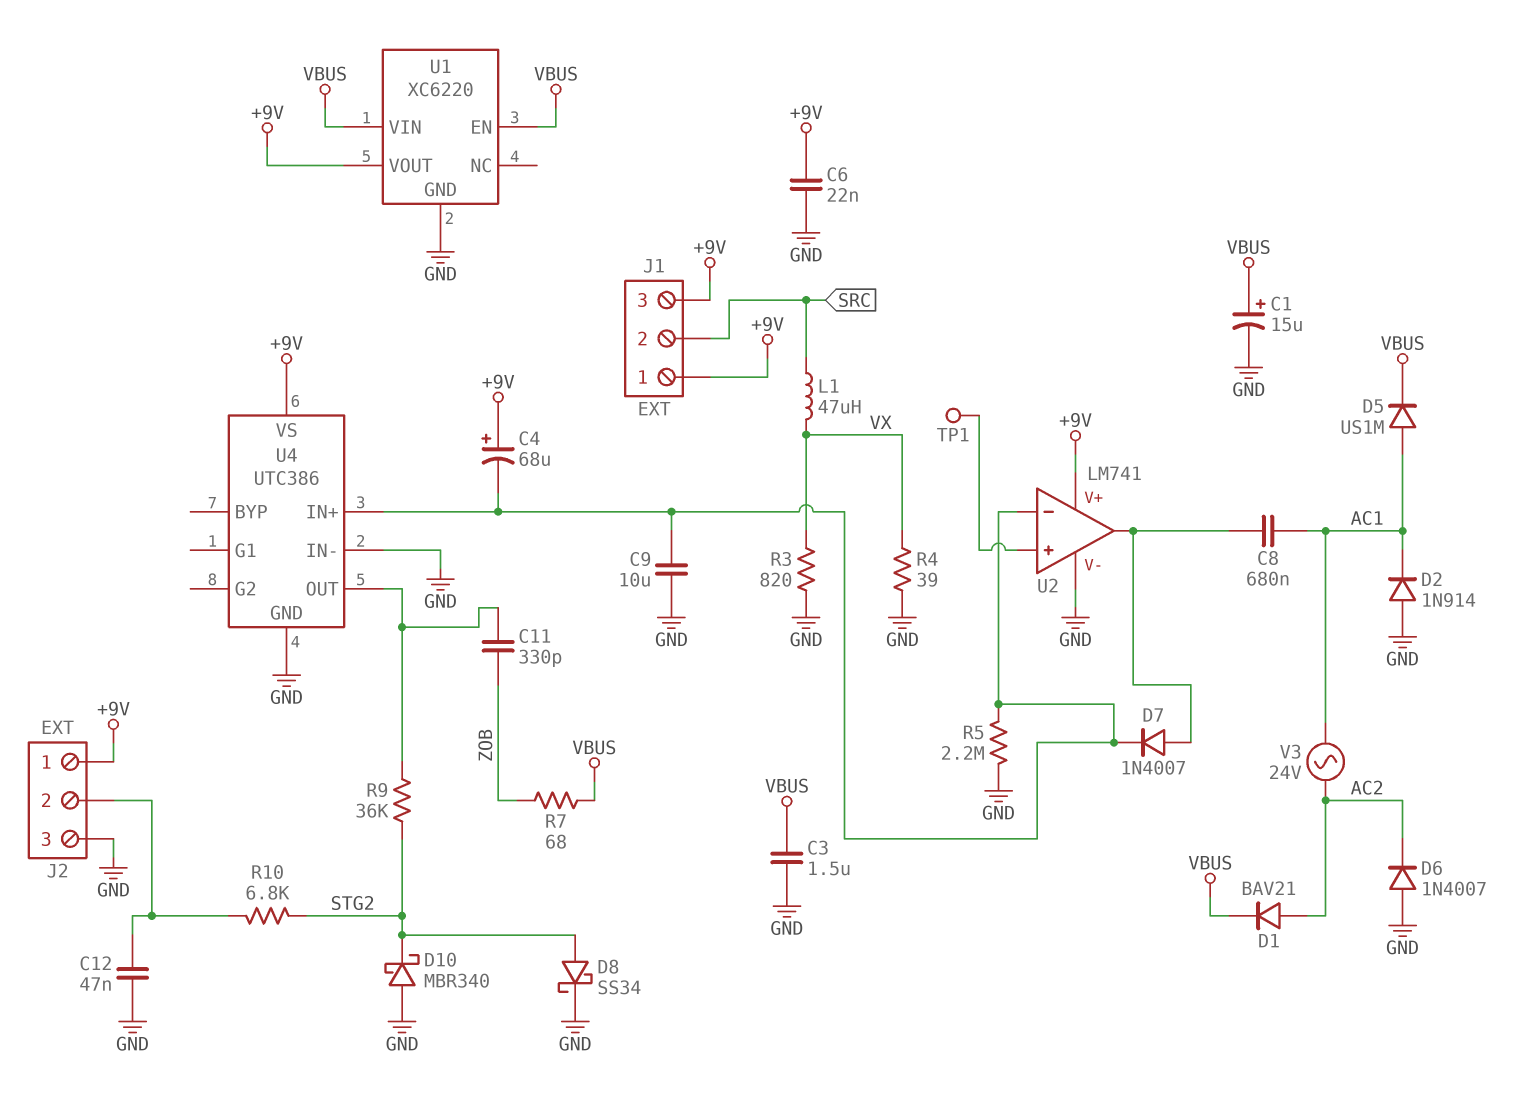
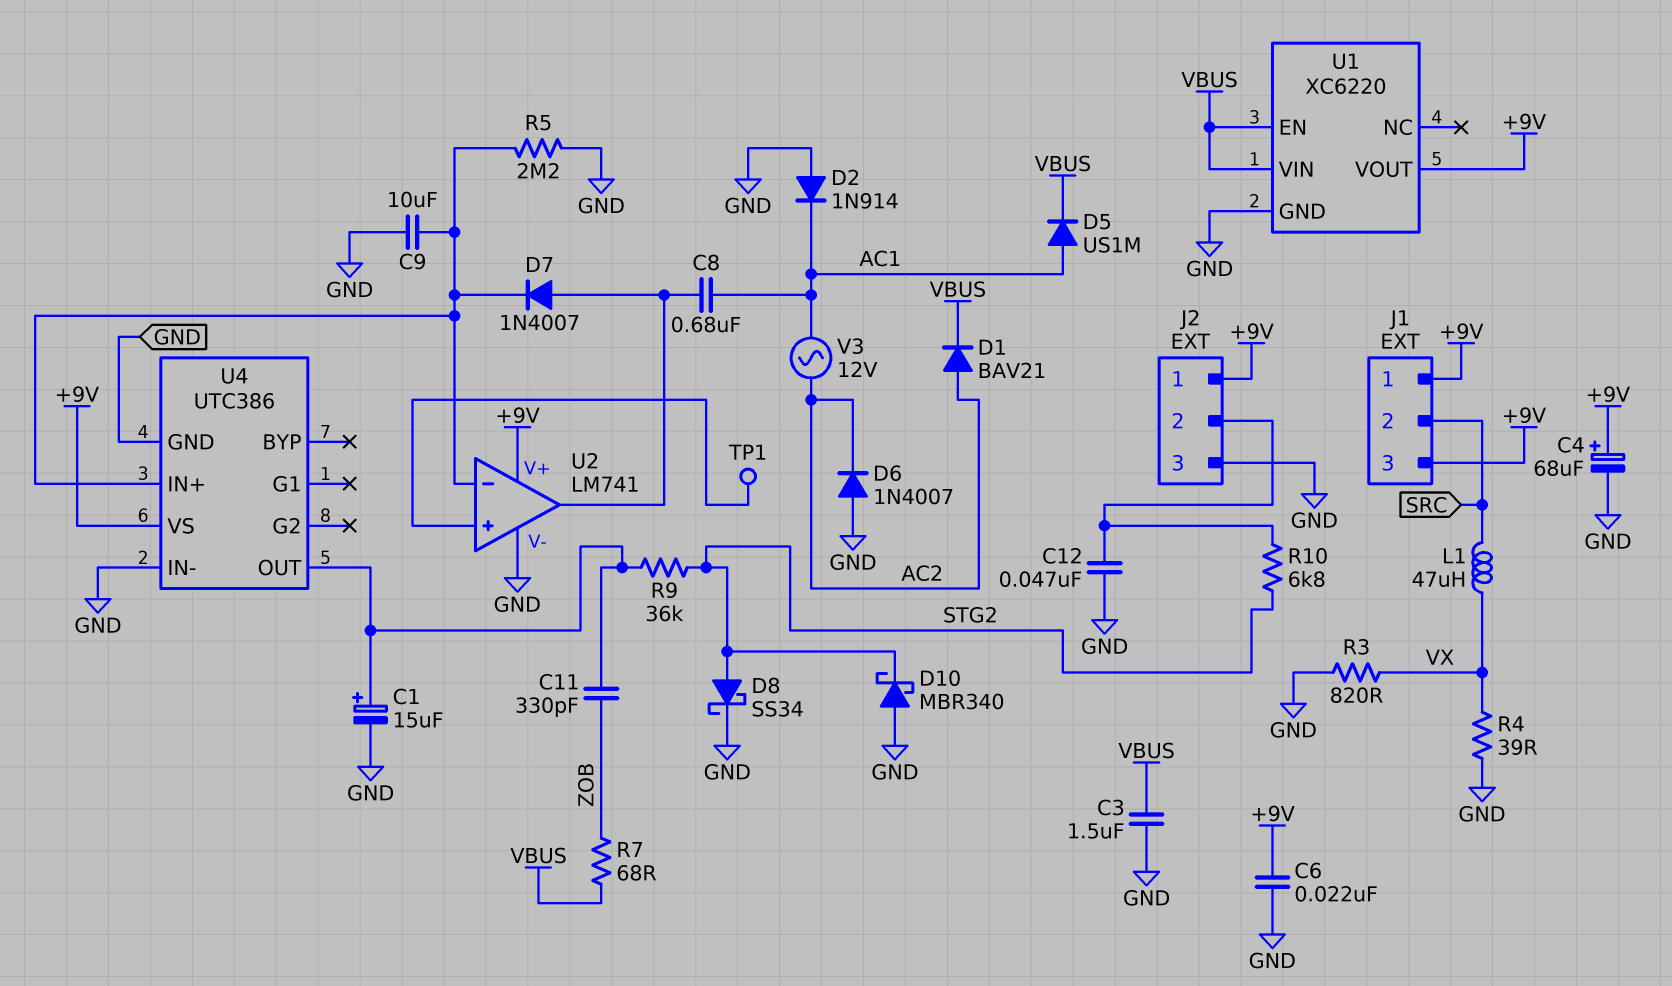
C1: 15uF (plus VBUS, minus GND) -> 15uF (plus U4/OUT, minus GND)
C4: 68uF (plus +9V, minus U2/in-) -> 68uF (plus +9V, minus GND)
V3: AC 24V (AC1, AC2) -> AC 12V (AC1, AC2)

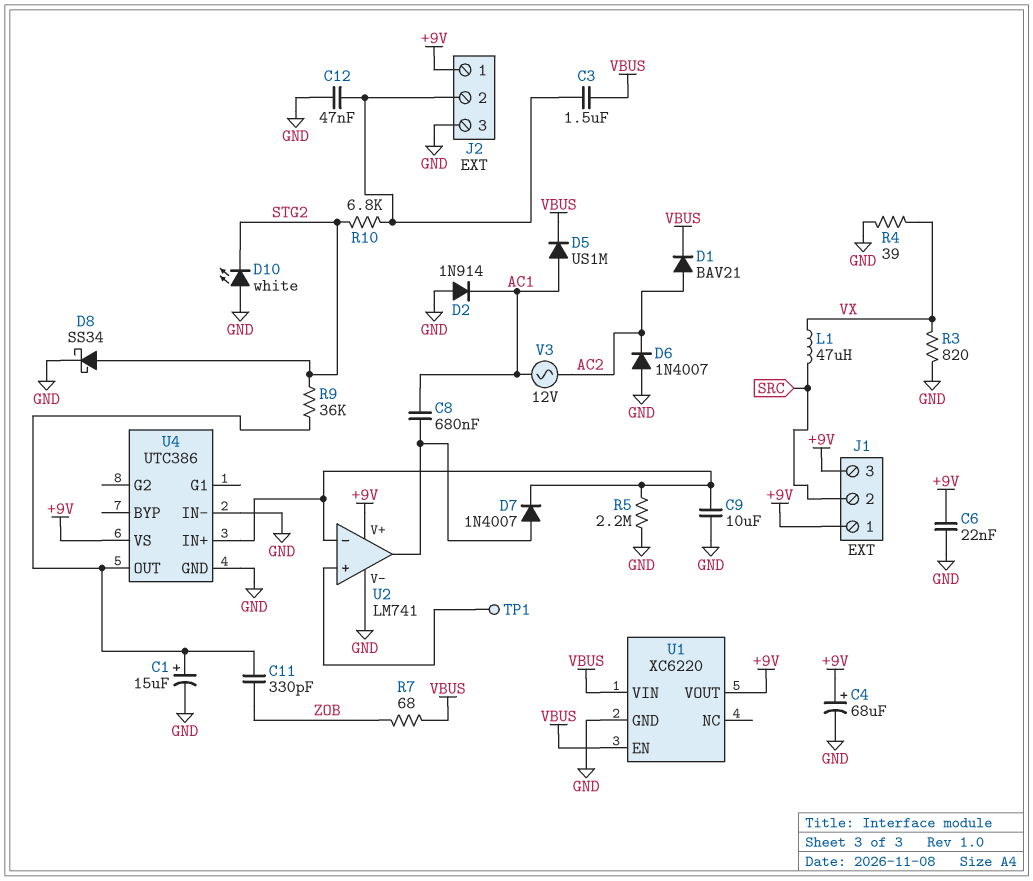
C3: 1.5uF (GND, VBUS) -> 1.5uF (J2/2, VBUS)
D10: schottky MBR340 (A GND, K STG2) -> LED white (A GND, K STG2)

